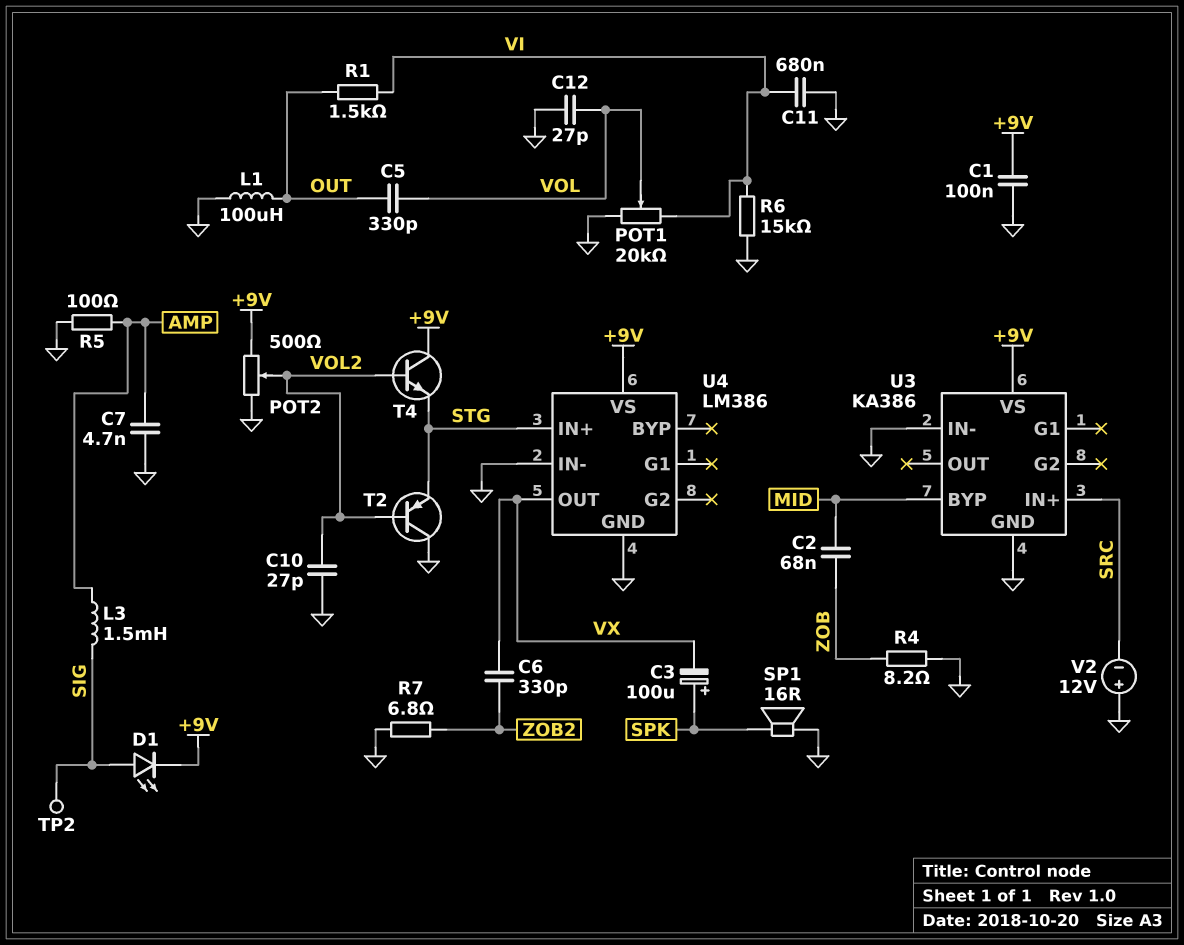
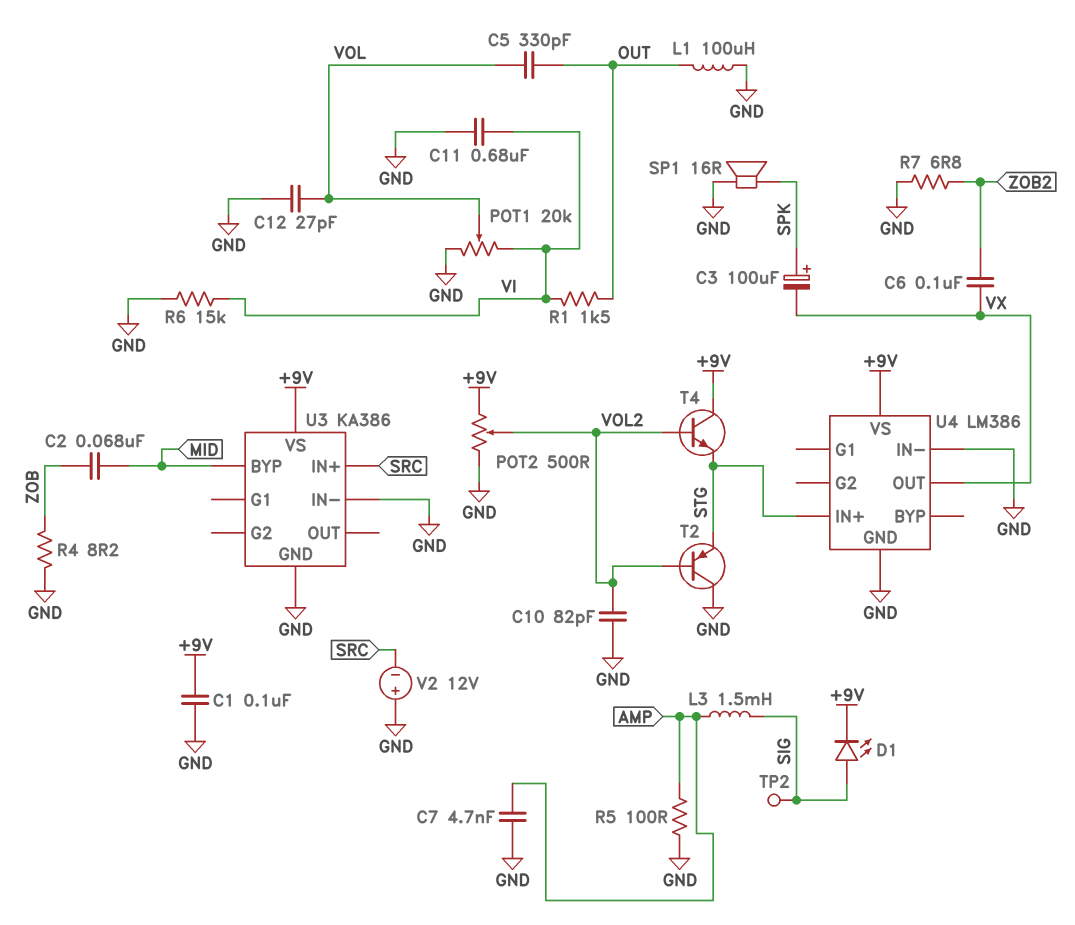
C6: 330pF (VX, ZOB2) -> 100nF (VX, ZOB2)
C10: 27pF (GND, VOL2) -> 82pF (GND, VOL2)

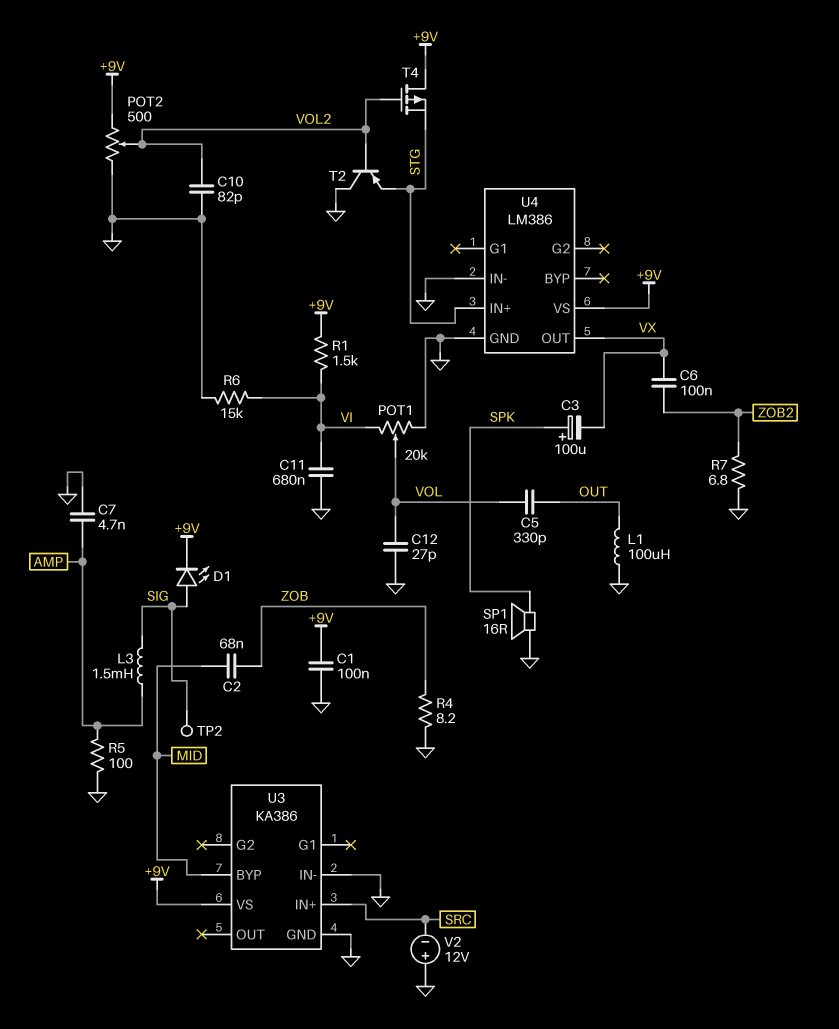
R1: 1.5k (OUT, VI) -> 1.5k (+9V, VI)
T4: NPN (B VOL2, C +9V, E STG) -> PMOS (G VOL2, D +9V, S STG)

